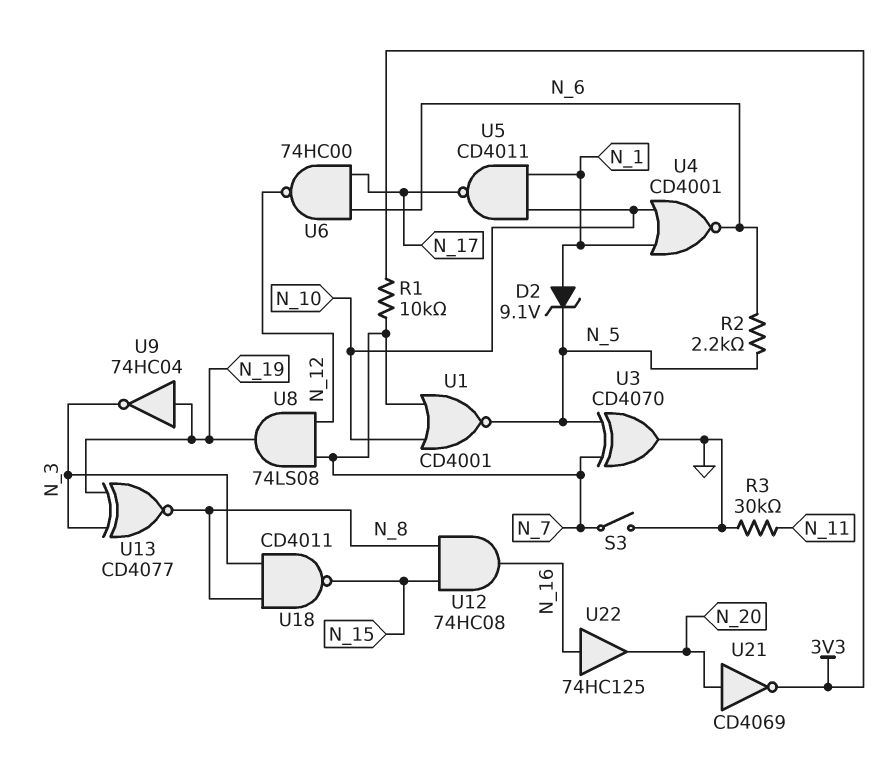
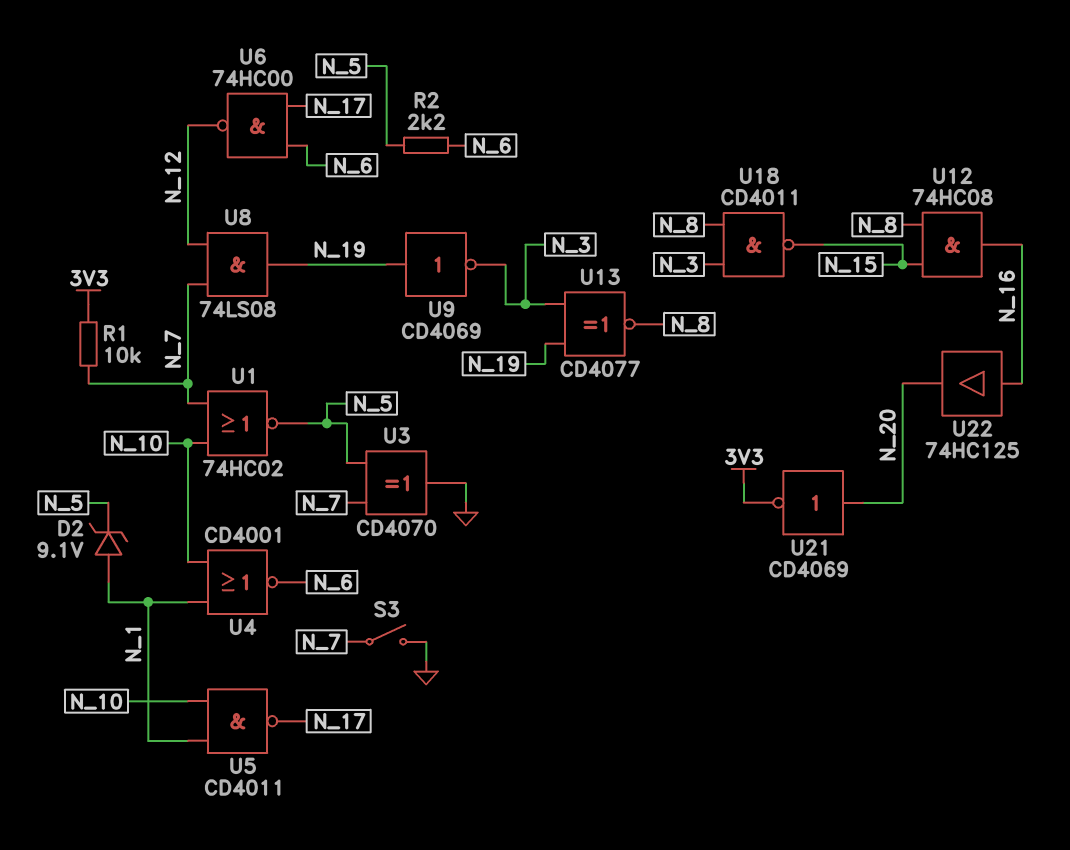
R3: 30k (GND, N_11) -> none
U1: NOR CD4001 (in N_7, in N_10, out N_5) -> NOR 74HC02 (in N_7, in N_10, out N_5)
U9: NOT 74HC04 (in N_19, out N_3) -> NOT CD4069 (in N_19, out N_3)

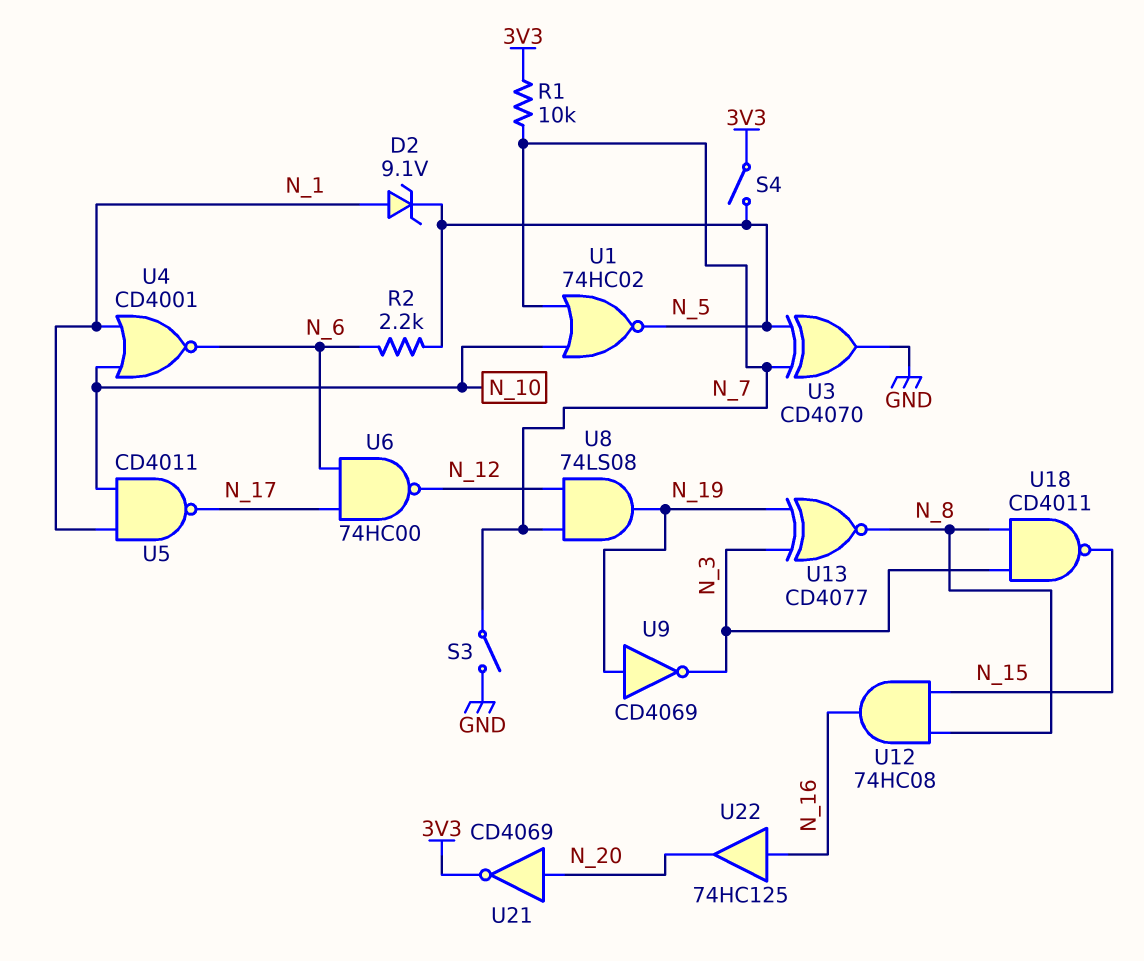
S4: none -> switch (3V3, N_5)

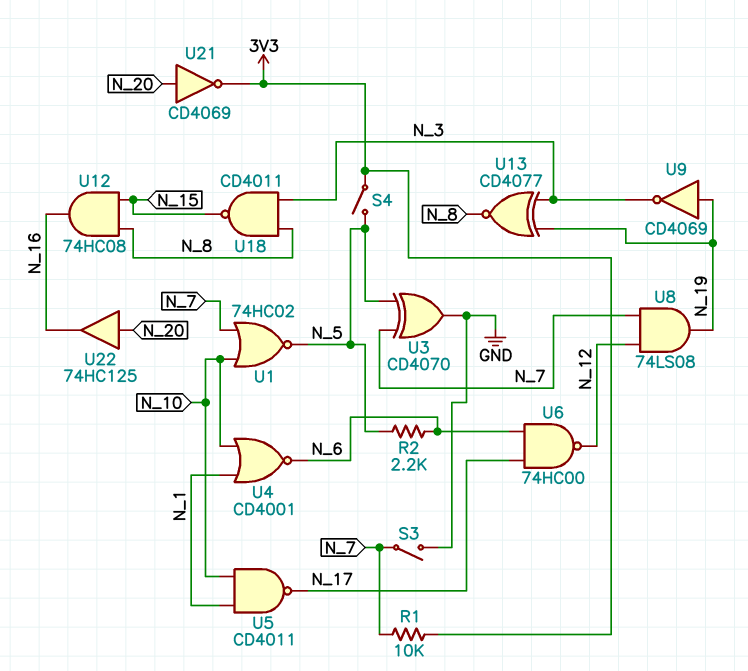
D2: zener 9.1V (A N_1, K N_5) -> none
U22: buffer 74HC125 (in N_16, out N_20) -> buffer 74HC125 (in N_20, out N_16)

